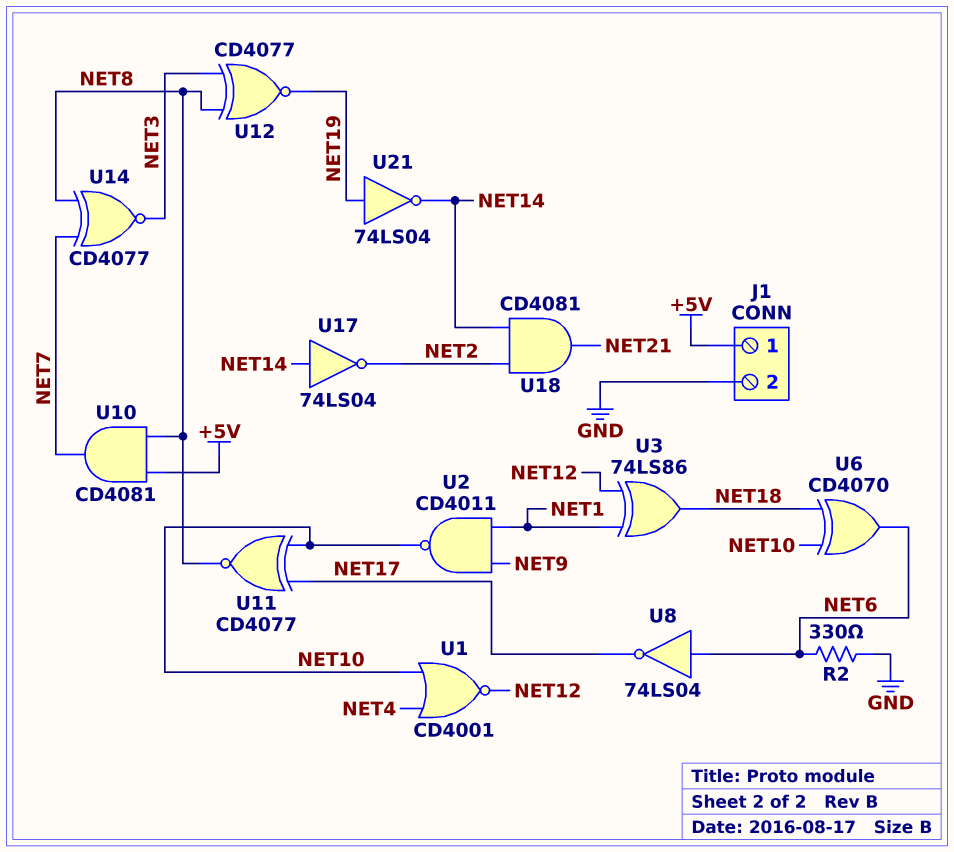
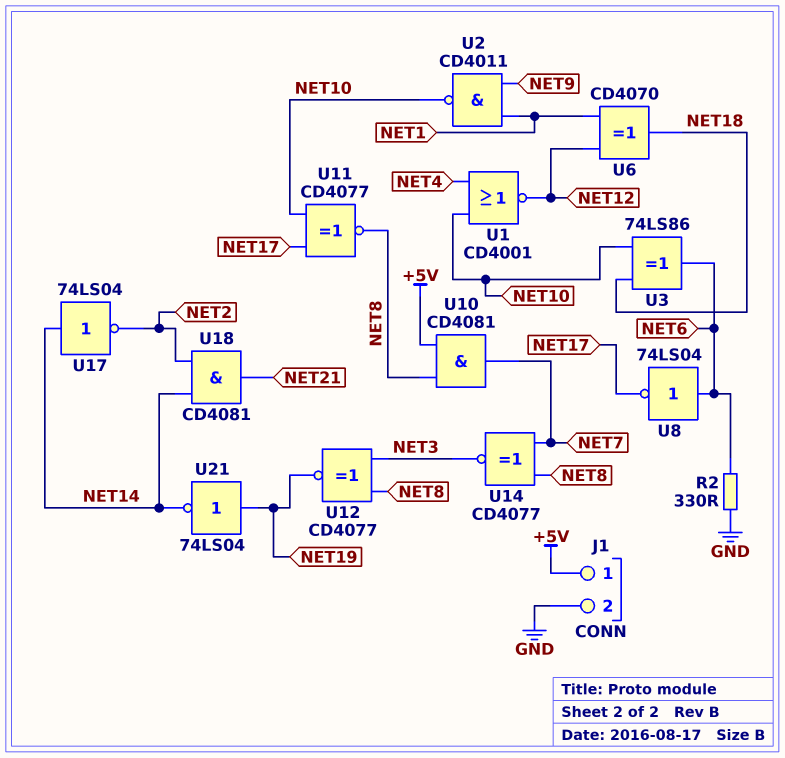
U3: XOR 74LS86 (in NET1, in NET12, out NET18) -> XOR 74LS86 (in NET10, in NET18, out NET6)
U6: XOR CD4070 (in NET10, in NET18, out NET6) -> XOR CD4070 (in NET1, in NET12, out NET18)

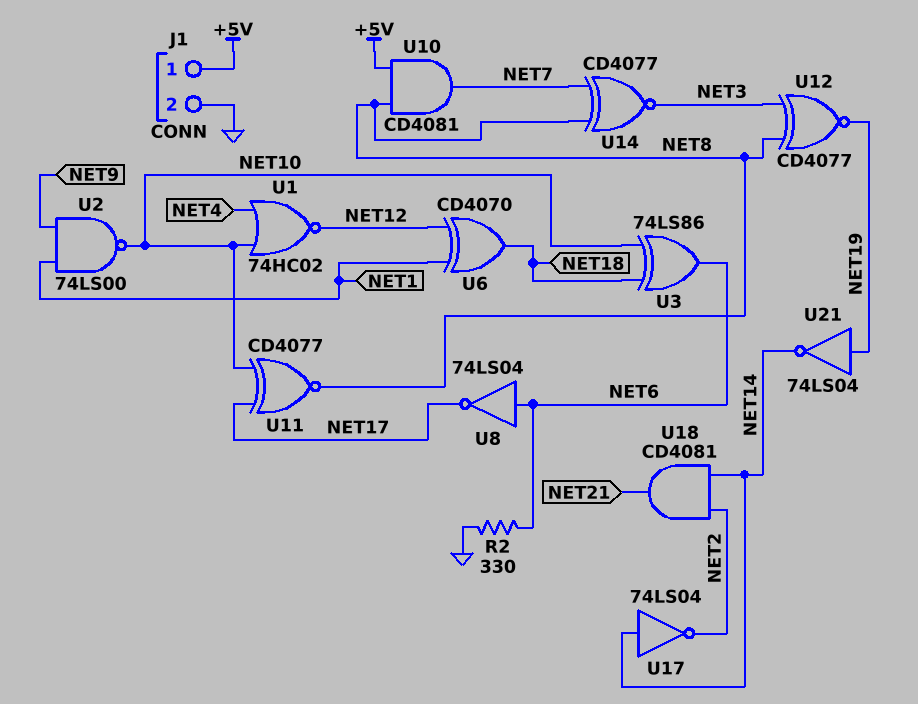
U1: NOR CD4001 (in NET4, in NET10, out NET12) -> NOR 74HC02 (in NET4, in NET10, out NET12)
U2: NAND CD4011 (in NET1, in NET9, out NET10) -> NAND 74LS00 (in NET1, in NET9, out NET10)

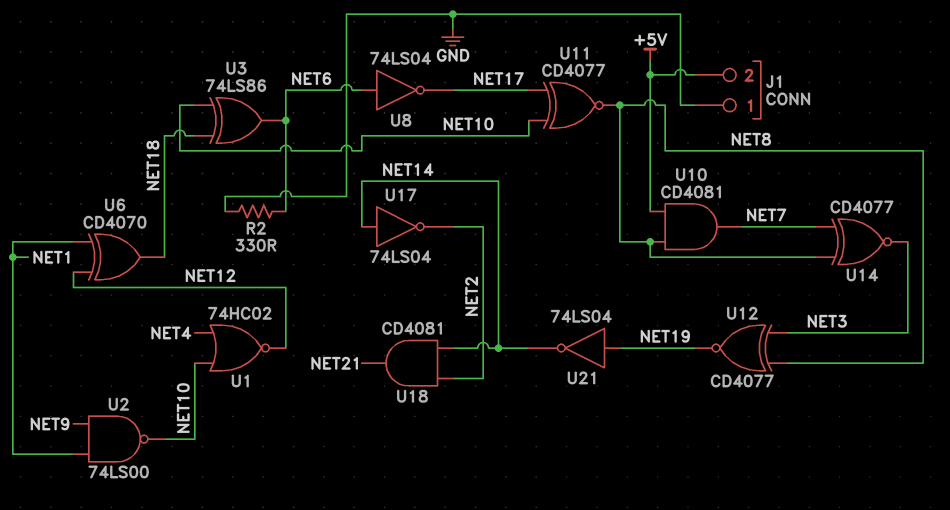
J1 pin 1: +5V -> GND
J1 pin 2: GND -> +5V

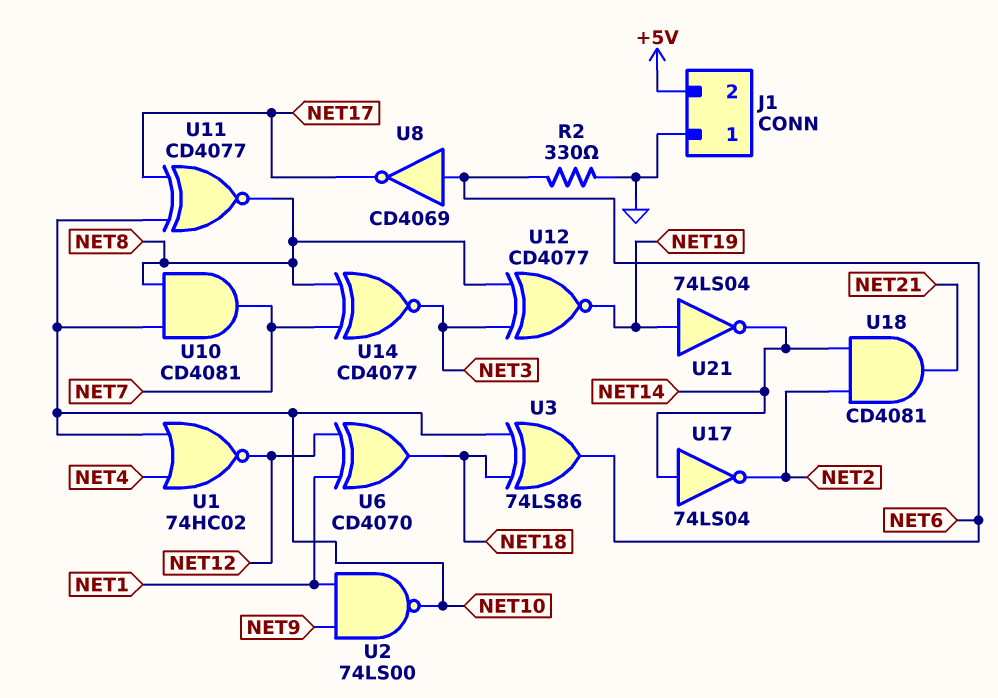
U8: NOT 74LS04 (in NET6, out NET17) -> NOT CD4069 (in NET6, out NET17)
U10: AND CD4081 (in +5V, in NET8, out NET7) -> AND CD4081 (in NET8, in NET10, out NET7)

